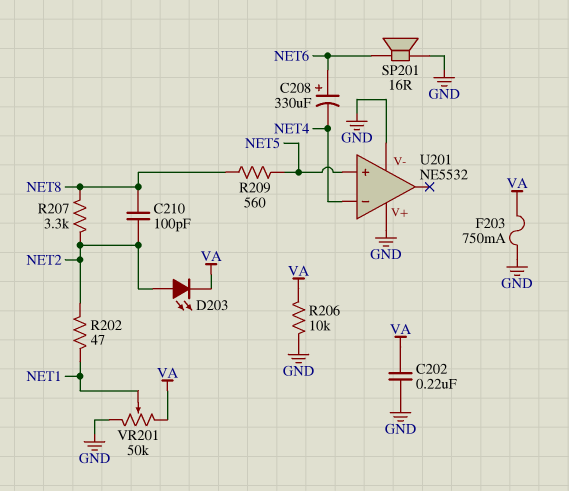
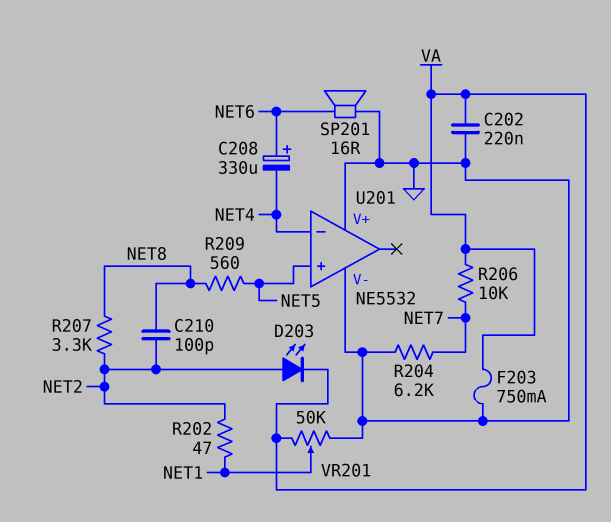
R204: none -> 6.2k (GND, NET7)
R206: 10k (GND, VA) -> 10k (NET7, VA)

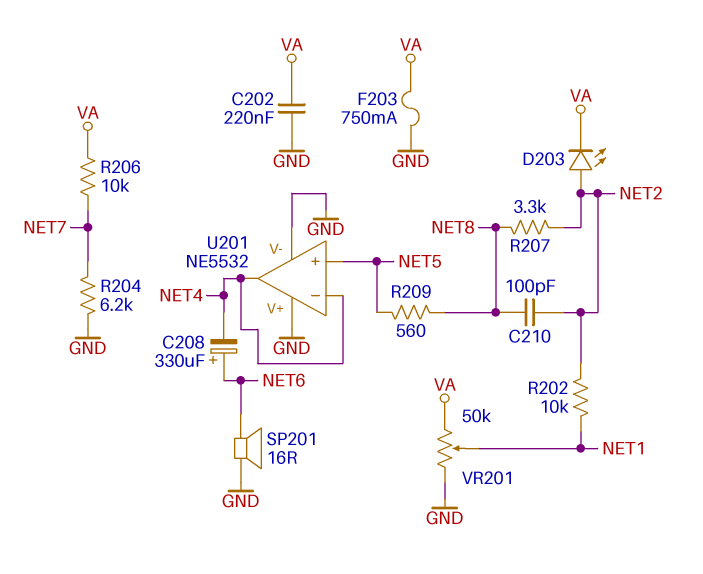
R202: 47 (NET1, NET2) -> 10k (NET1, NET2)
U201 pin out: none -> NET4

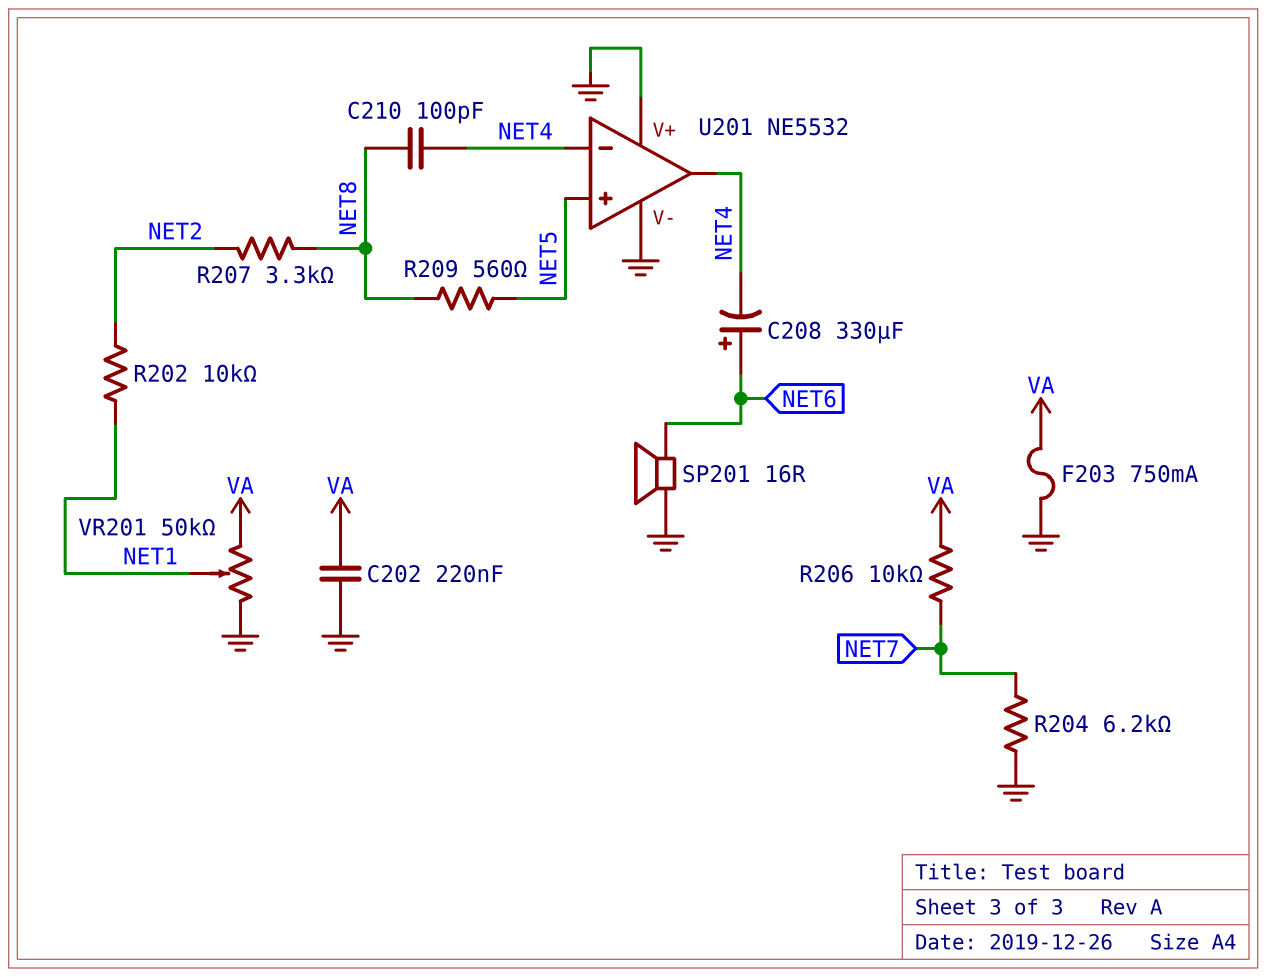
C210: 100pF (NET2, NET8) -> 100pF (NET4, NET8)
D203: LED (A NET2, K VA) -> none

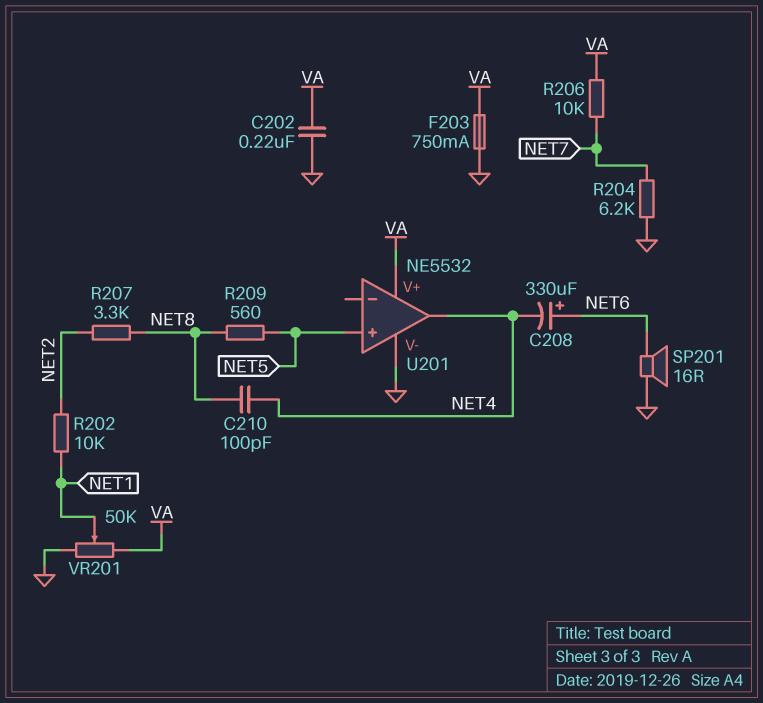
U201 pin V+: GND -> VA
U201 pin in-: NET4 -> none

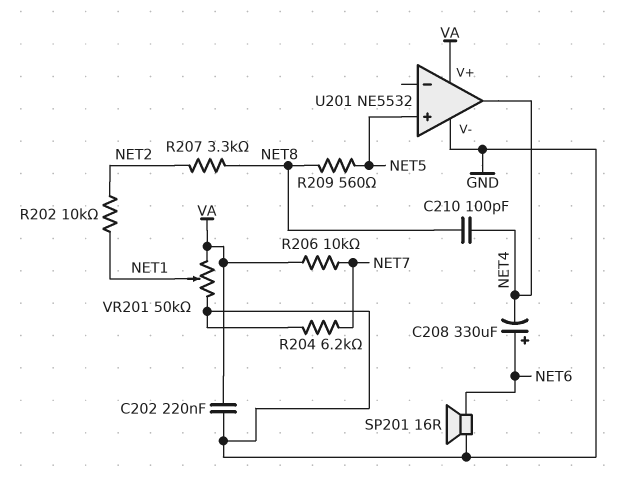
F203: 750mA (GND, VA) -> none

